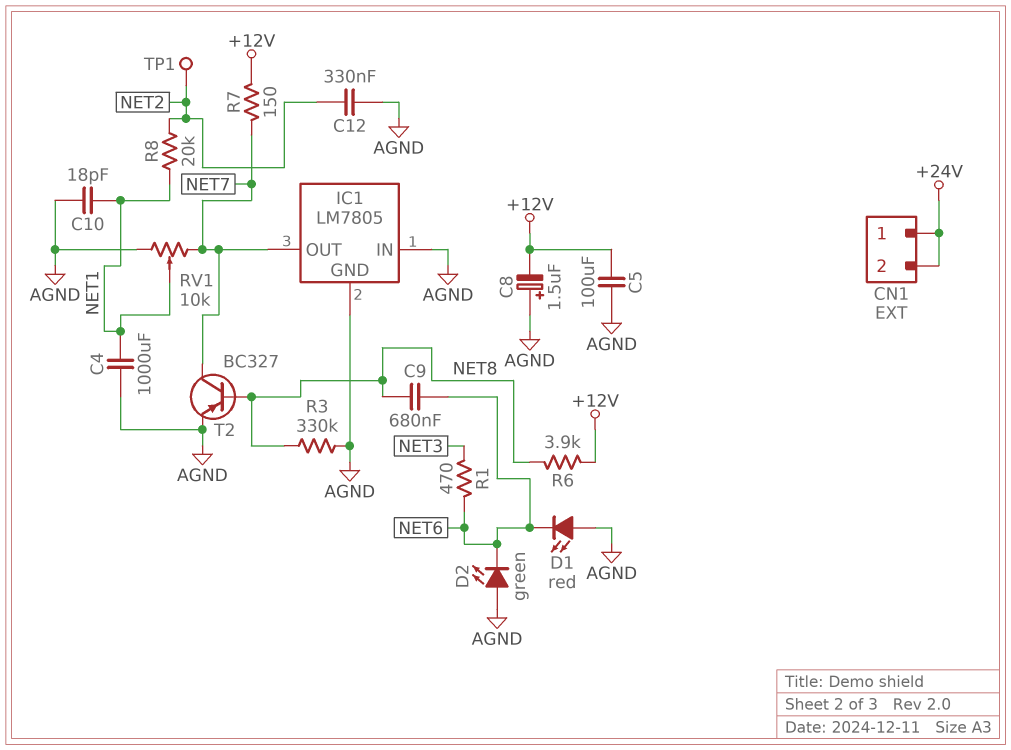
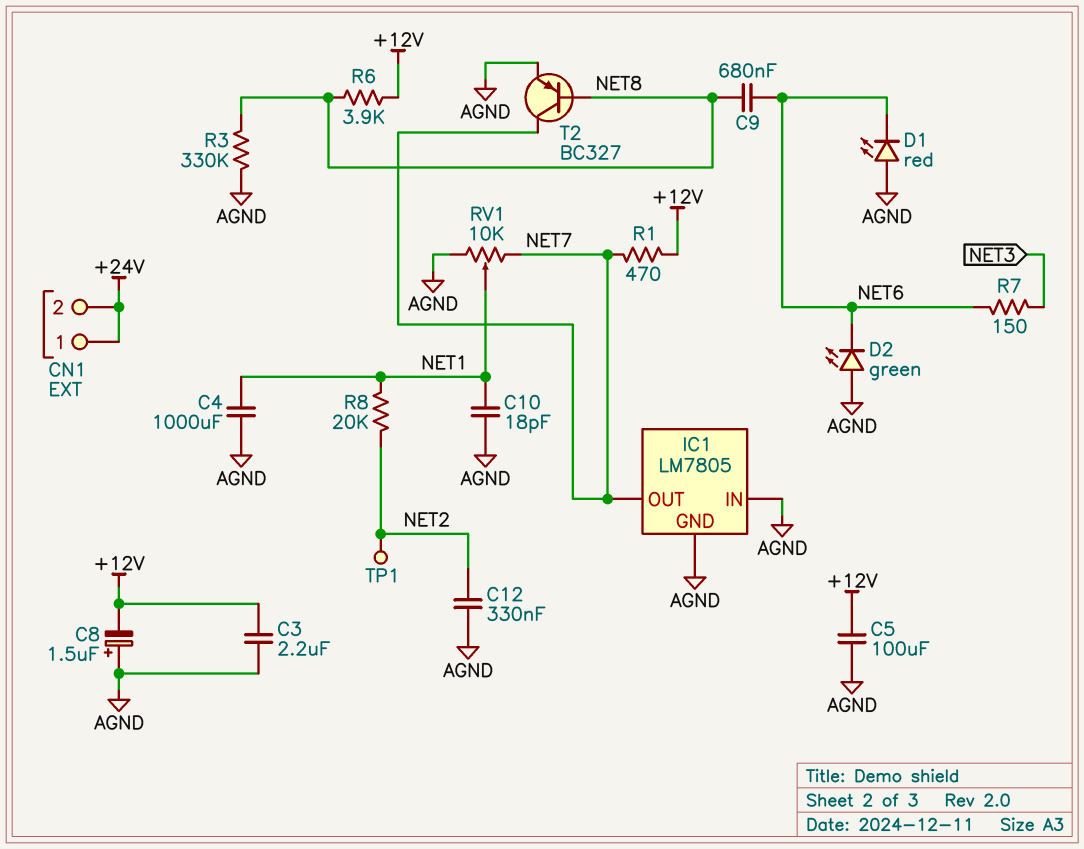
C3: none -> 2.2uF (+12V, AGND)
R1: 470 (NET3, NET6) -> 470 (+12V, NET7)
R7: 150 (+12V, NET7) -> 150 (NET3, NET6)

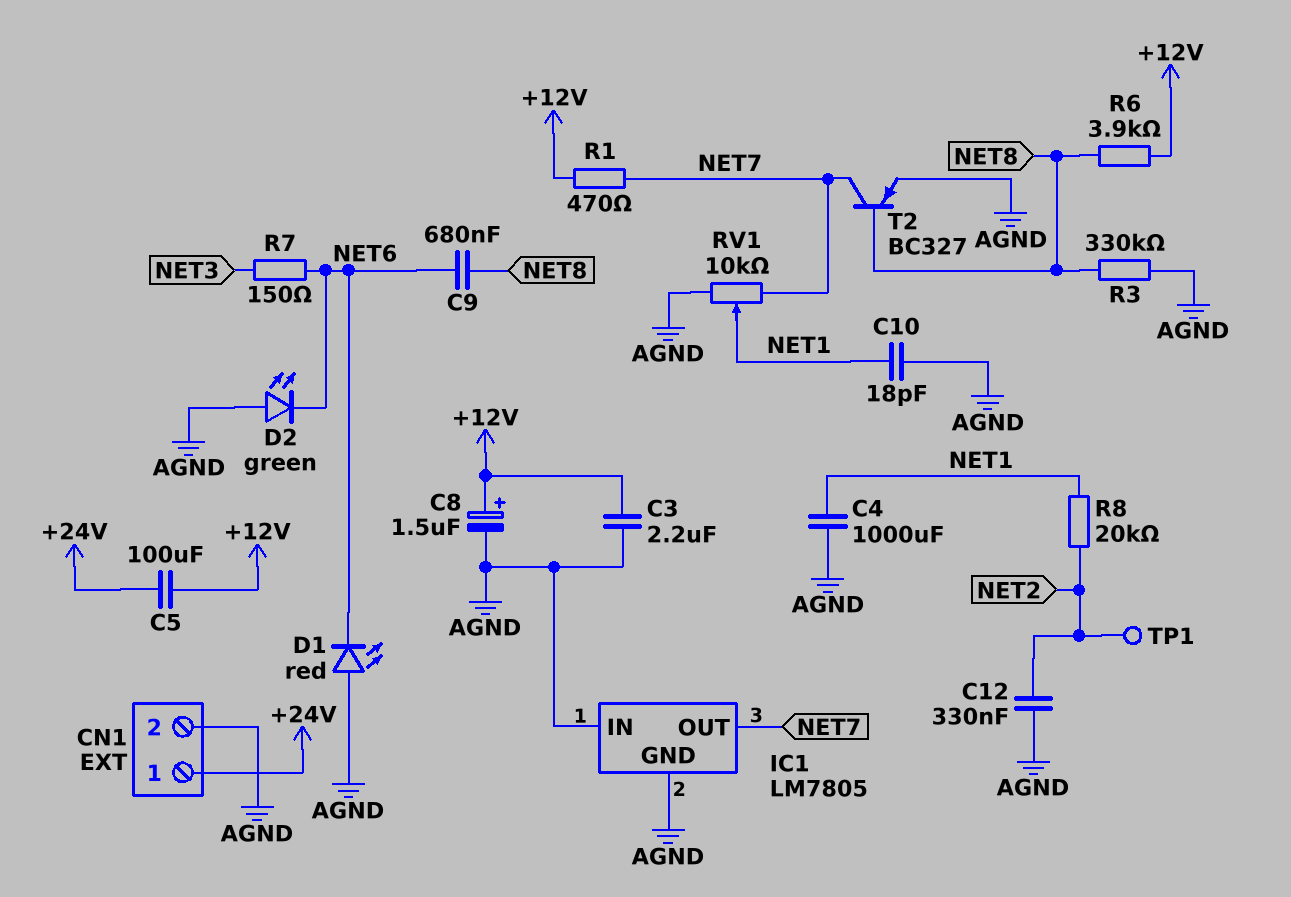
C5: 100uF (+12V, AGND) -> 100uF (+12V, +24V)
C8: 1.5uF (plus AGND, minus +12V) -> 1.5uF (plus +12V, minus AGND)
CN1 pin 2: +24V -> AGND

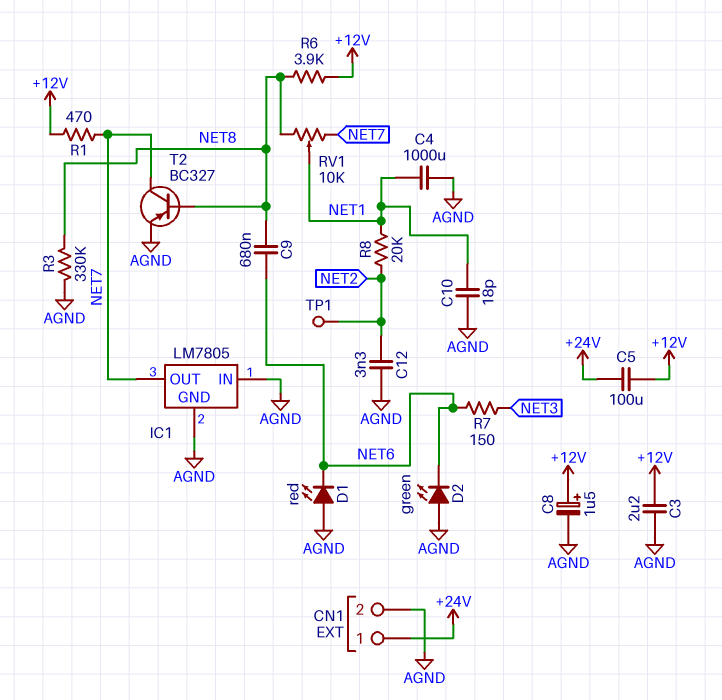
C12: 330nF (AGND, NET2) -> 3.3nF (AGND, NET2)
RV1: 10k (AGND, NET7, wiper NET1) -> 10k (NET7, NET8, wiper NET1)

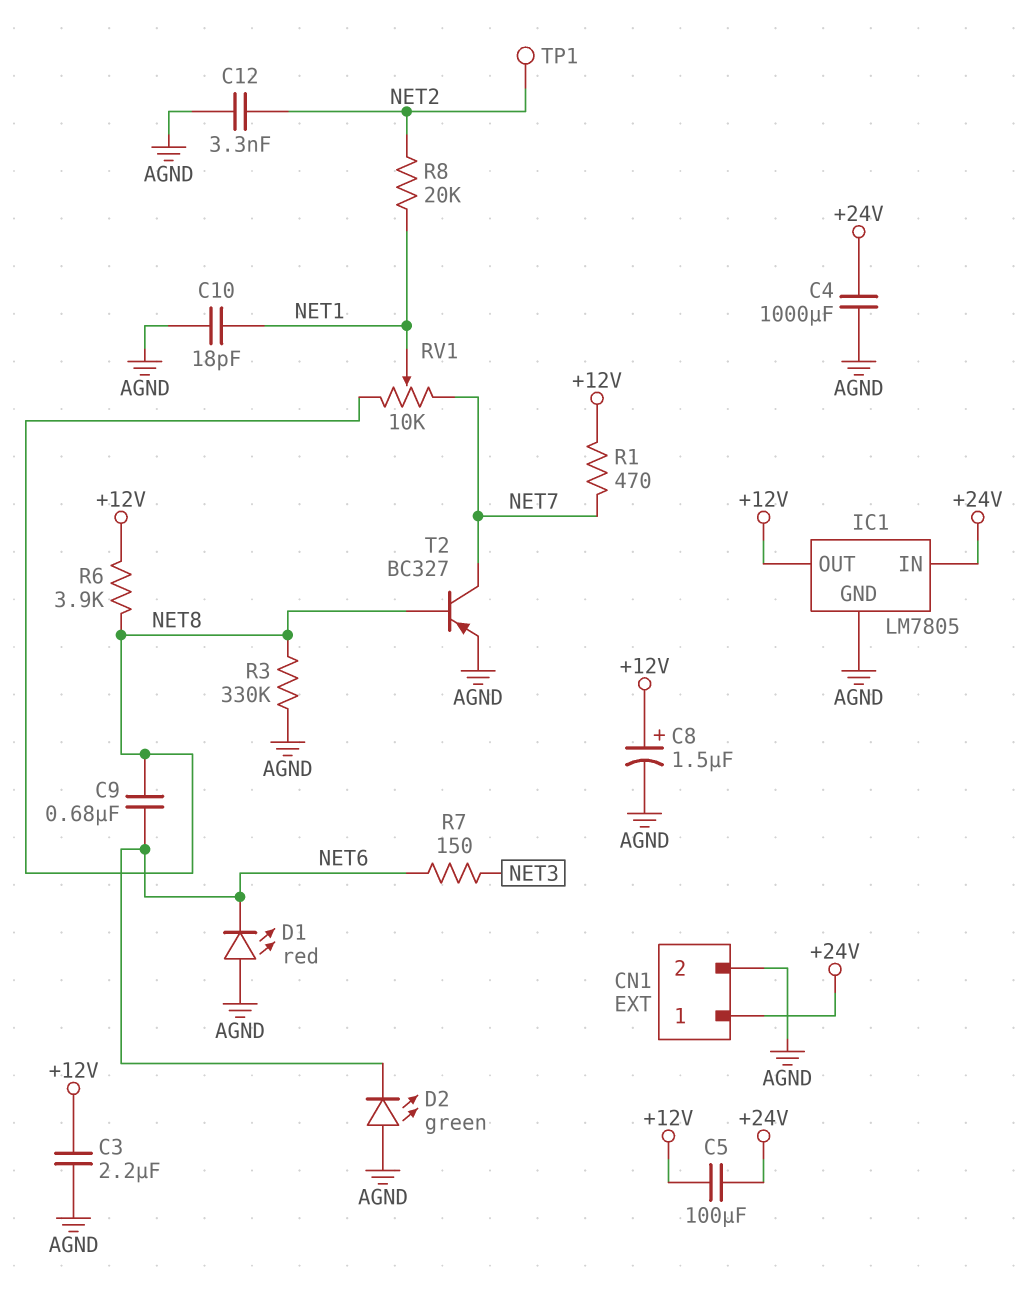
C4: 1000uF (AGND, NET1) -> 1000uF (+24V, AGND)
IC1 pin IN: AGND -> +24V
IC1 pin OUT: NET7 -> +12V

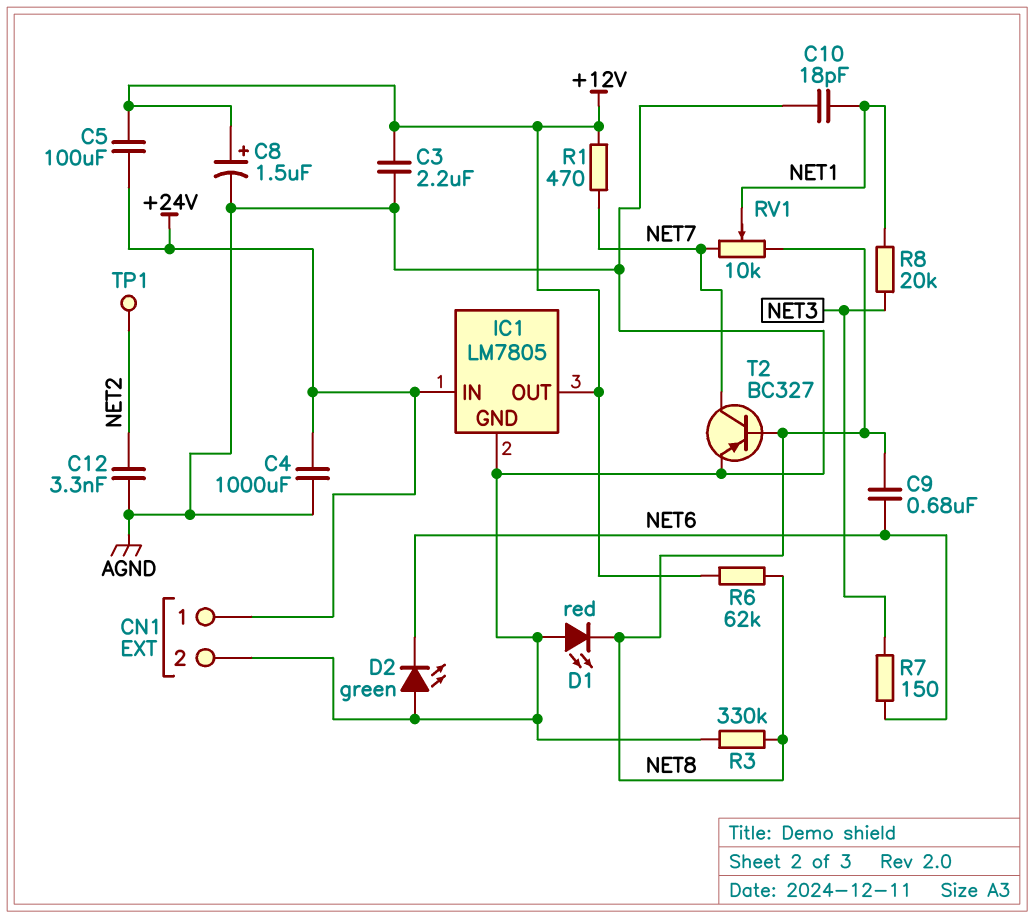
D1: LED red (A AGND, K NET6) -> LED red (A AGND, K NET8)
R6: 3.9k (+12V, NET8) -> 62k (+12V, NET8)
R8: 20k (NET1, NET2) -> 20k (NET1, NET3)

